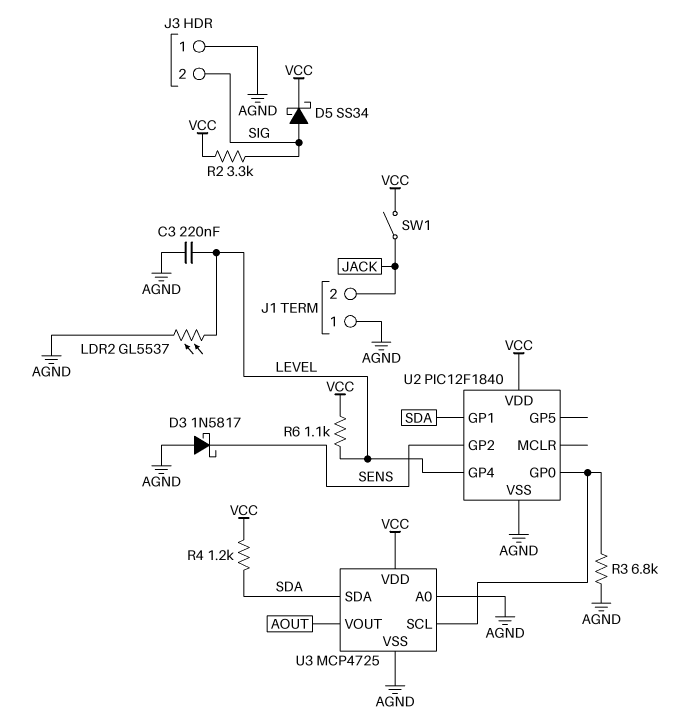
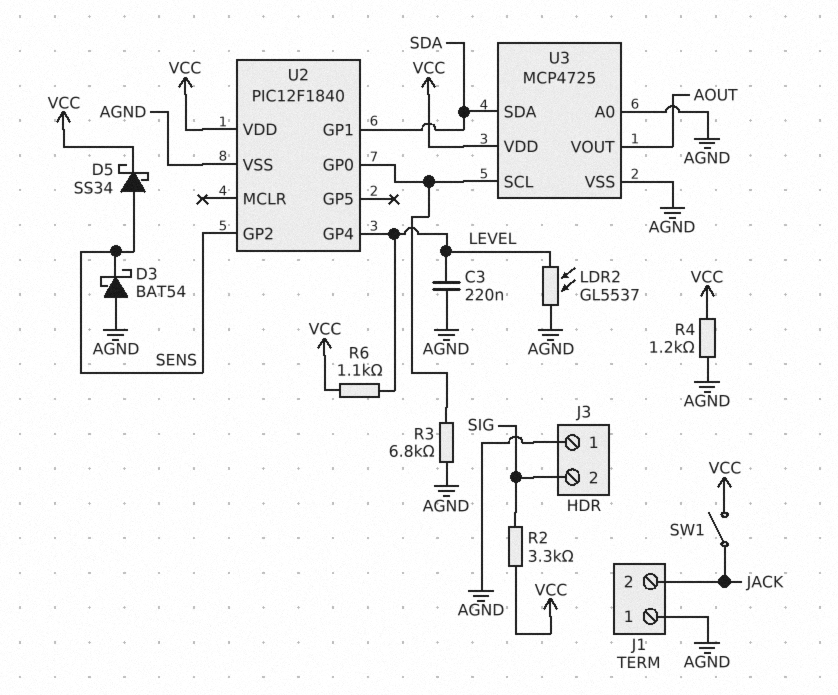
D3: schottky 1N5817 (A AGND, K SENS) -> schottky BAT54 (A AGND, K SENS)
D5: schottky SS34 (A SIG, K VCC) -> schottky SS34 (A SENS, K VCC)
R4: 1.2k (SDA, VCC) -> 1.2k (AGND, VCC)

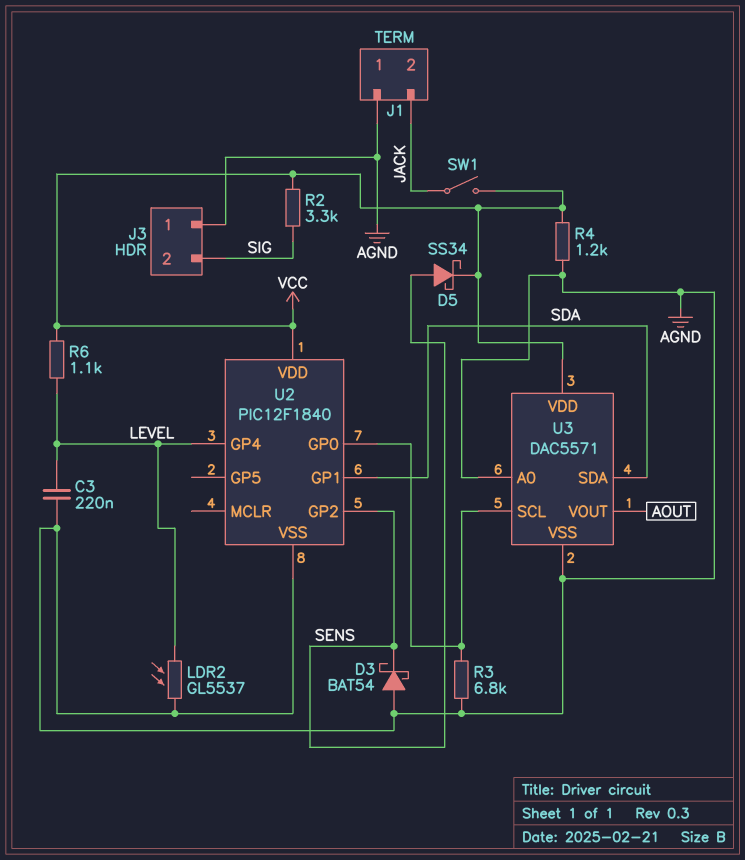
U3: MCP4725 -> DAC5571

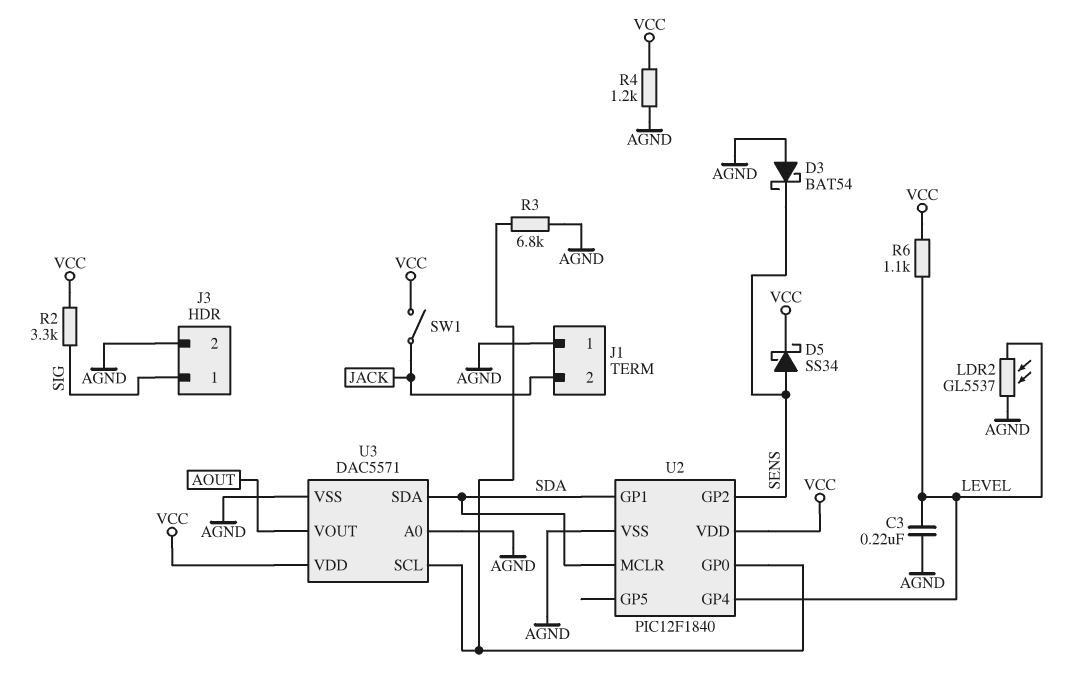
J3 pin 1: AGND -> SIG
J3 pin 2: SIG -> AGND
U2 pin MCLR: none -> SDA

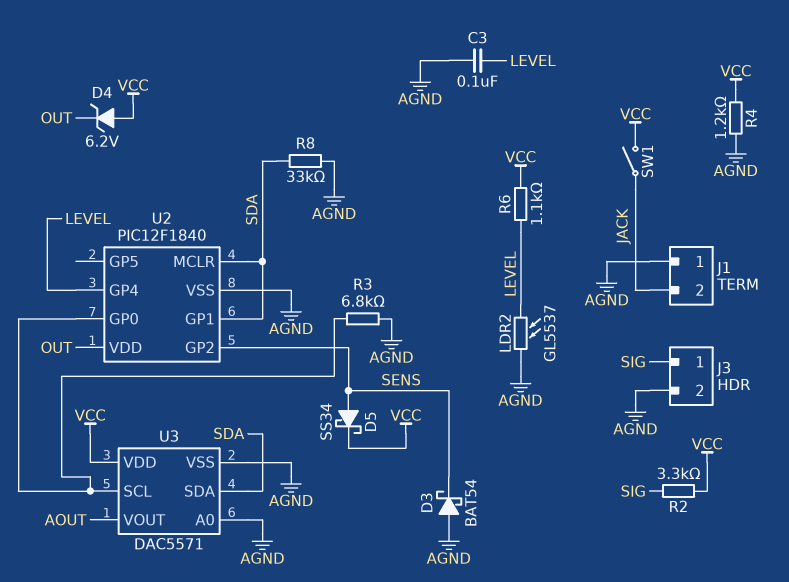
C3: 220nF (AGND, LEVEL) -> 100nF (AGND, LEVEL)
D4: none -> zener 6.2V (A VCC, K OUT)
R8: none -> 33k (AGND, SDA)
U2 pin VDD: VCC -> OUT

